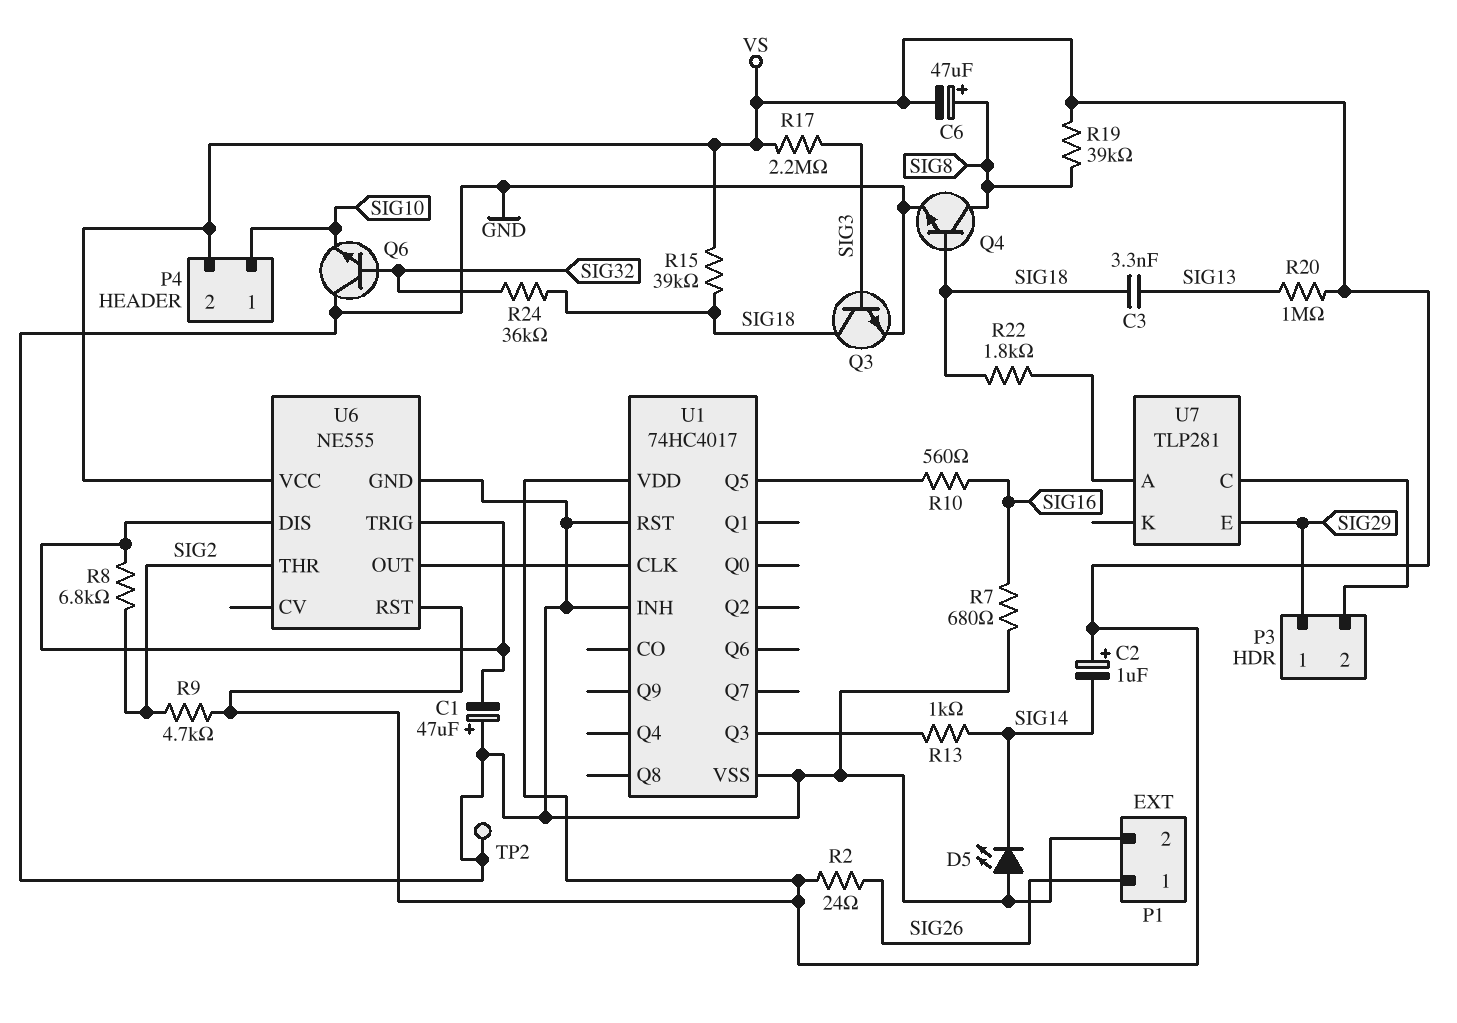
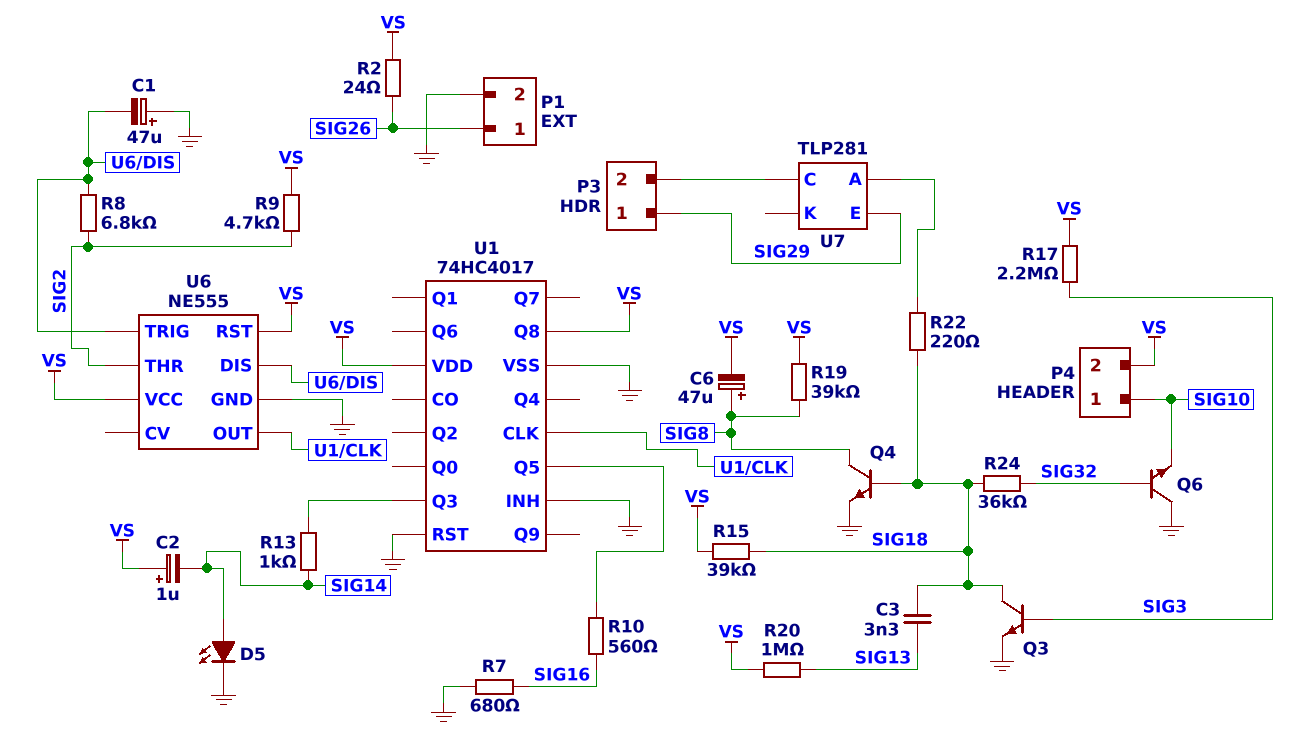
D5: LED (A GND, K SIG14) -> LED (A SIG14, K GND)
R22: 1.8k (SIG18, U7/A) -> 220 (SIG18, U7/A)
TP2: test point (GND) -> none
U1 pin Q8: none -> VS

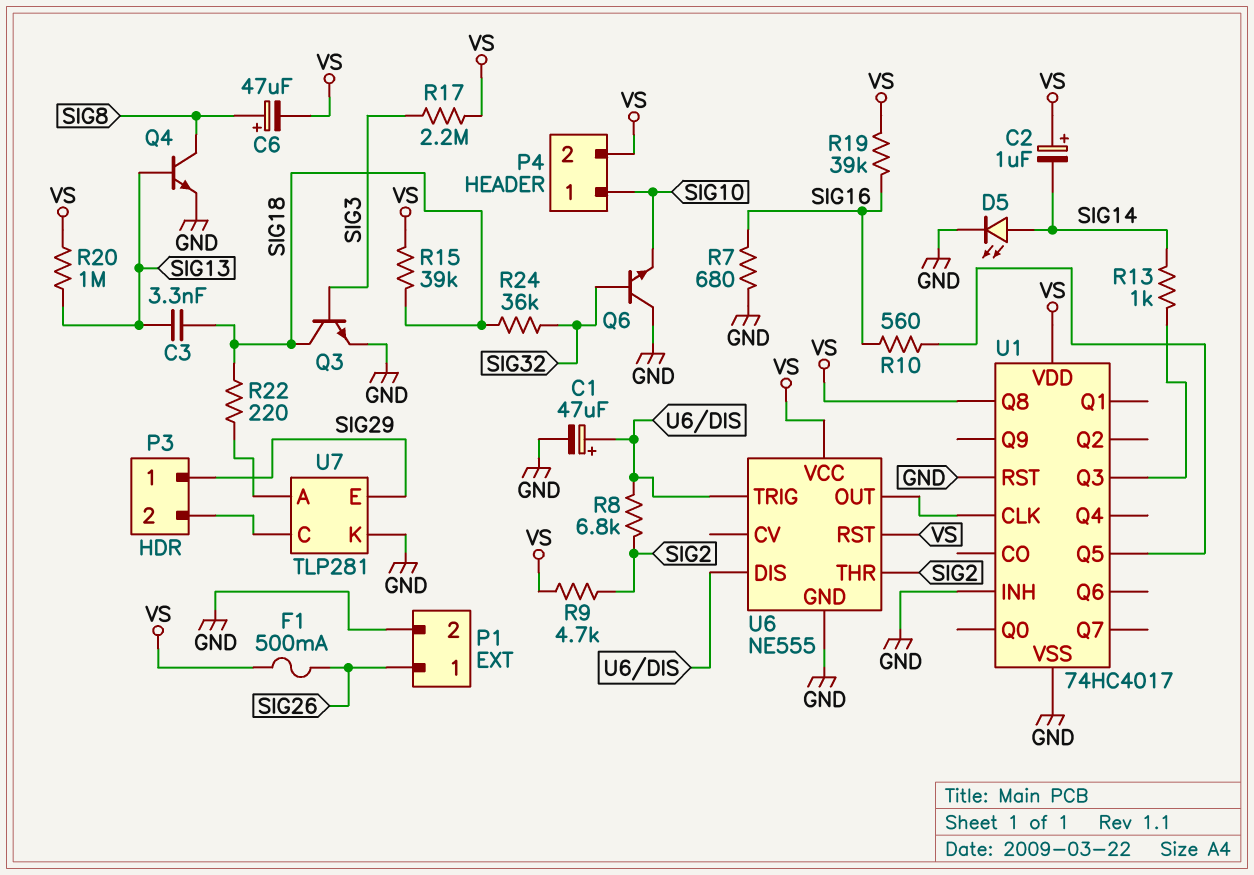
C1: 47uF (plus GND, minus U6/DIS) -> 47uF (plus U6/DIS, minus GND)
F1: none -> 500mA (SIG26, VS)
Q4: NPN (B SIG18, C SIG8, E GND) -> NPN (B SIG13, C SIG8, E GND)
R2: 24 (SIG26, VS) -> none
R19: 39k (SIG8, VS) -> 39k (SIG16, VS)
U7 pin K: none -> GND

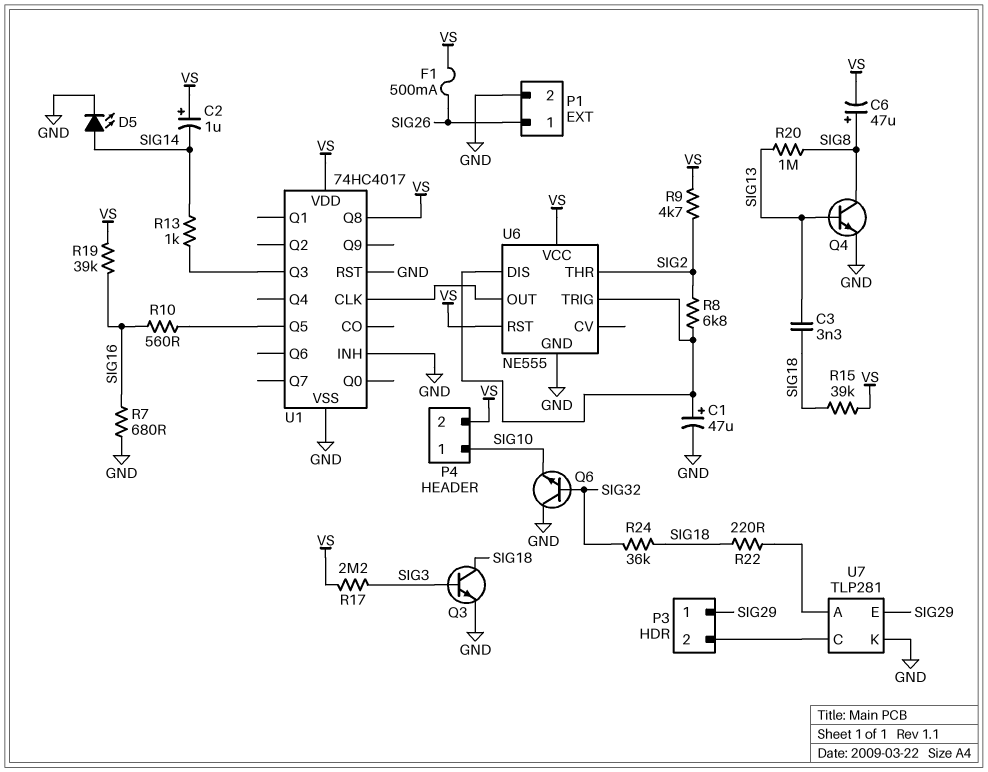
R20: 1M (SIG13, VS) -> 1M (SIG8, SIG13)

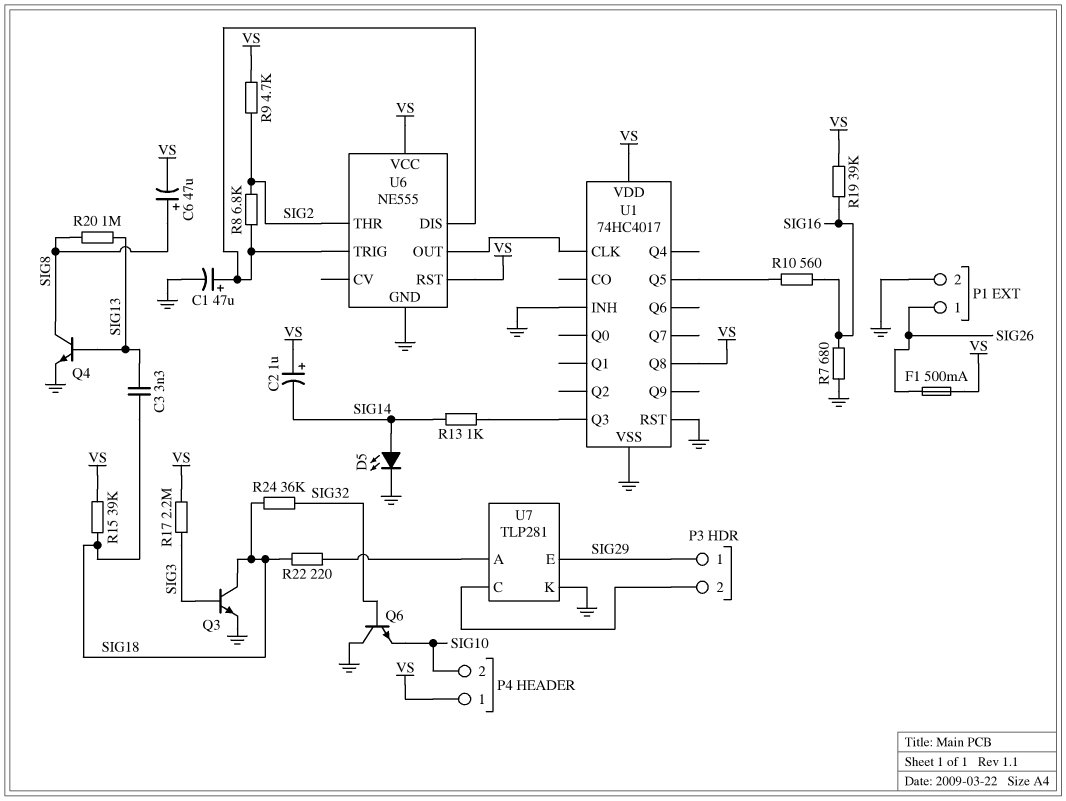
P4 pin 1: SIG10 -> VS
P4 pin 2: VS -> SIG10

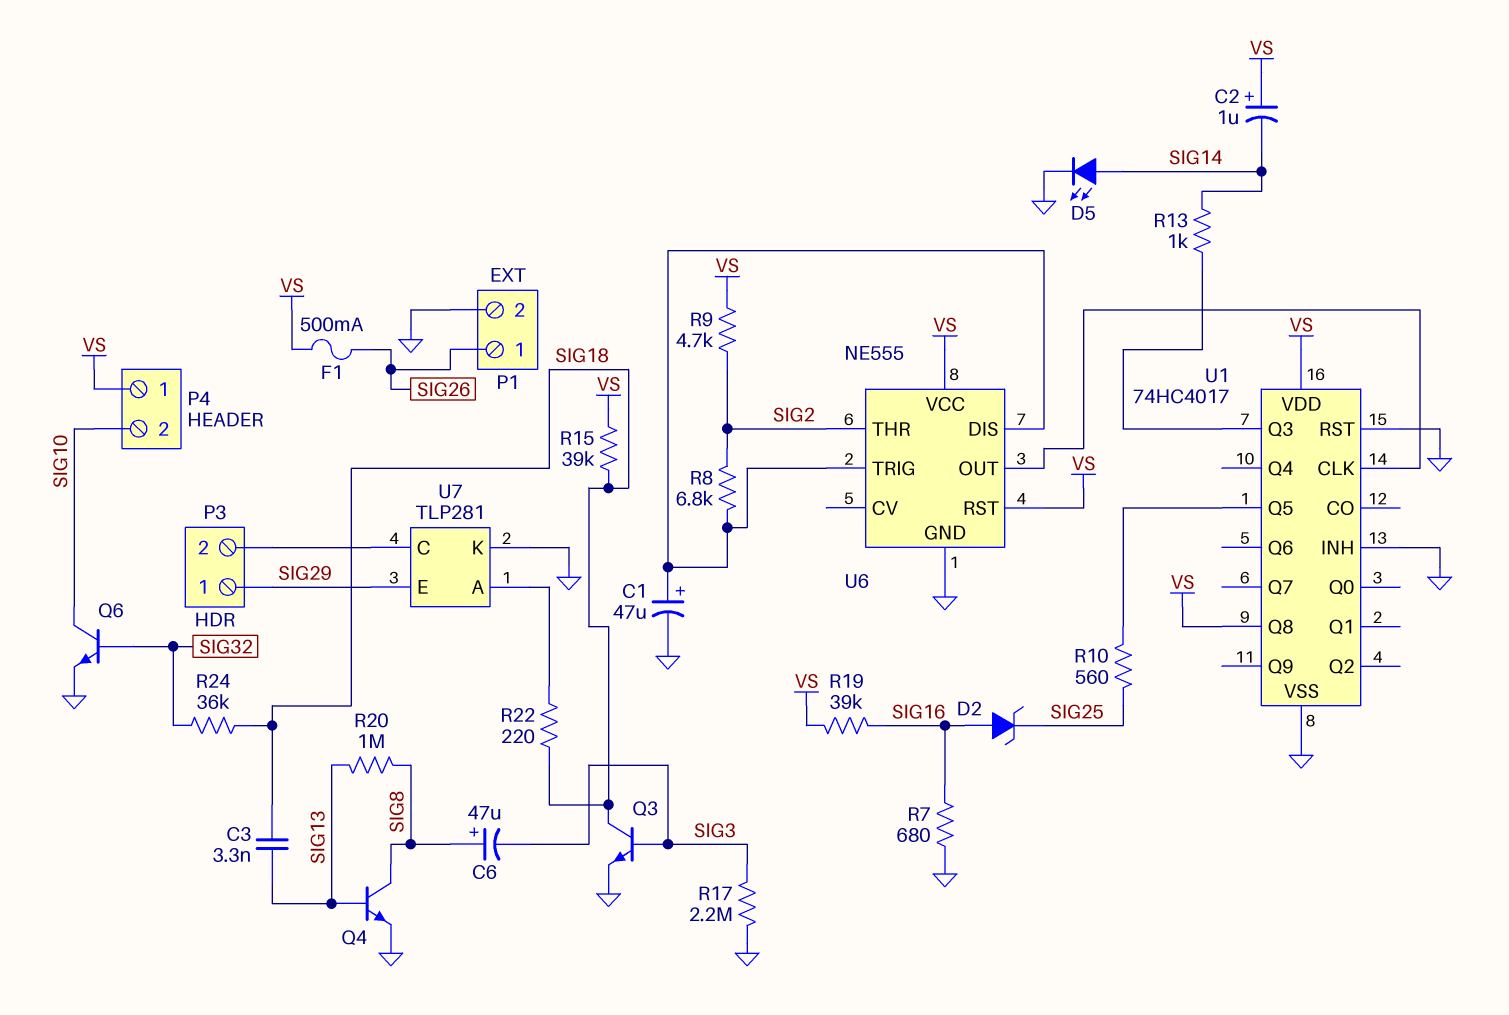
C6: 47uF (plus SIG8, minus VS) -> 47uF (plus SIG8, minus SIG3)
D2: none -> zener (A SIG16, K SIG25)
Q6: NPN (B SIG32, C GND, E SIG10) -> NPN (B SIG32, C SIG10, E GND)
R10: 560 (SIG16, U1/Q5) -> 560 (SIG25, U1/Q5)
R17: 2.2M (SIG3, VS) -> 2.2M (GND, SIG3)

